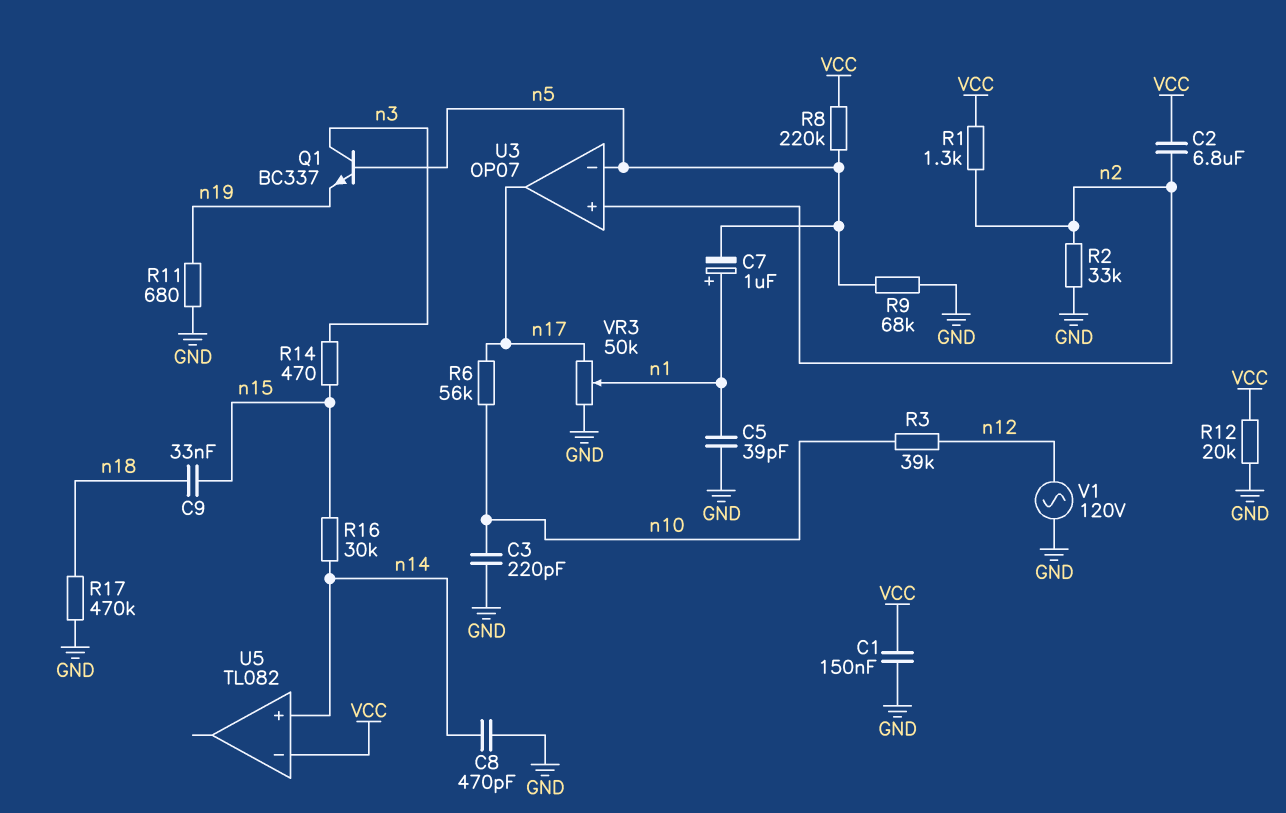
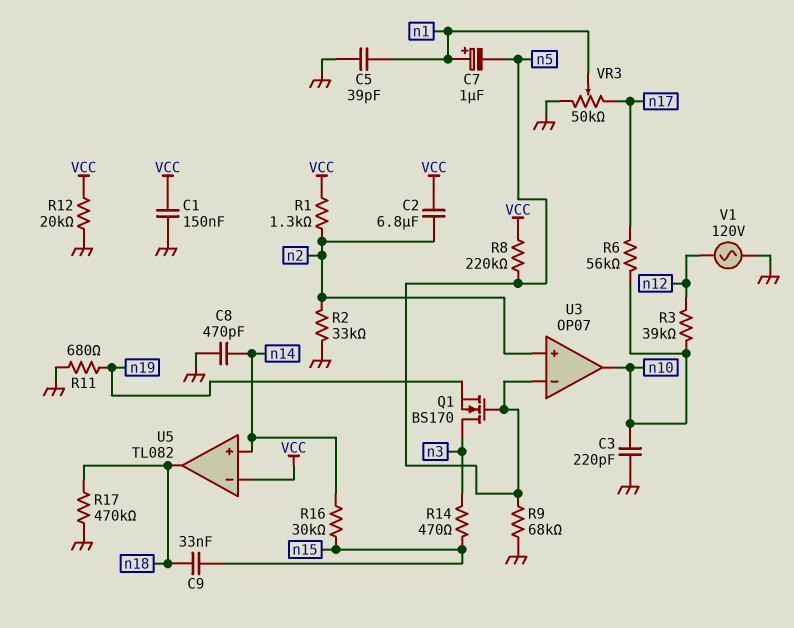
Q1: NPN BC337 (B n5, C n3, E n19) -> NMOS BS170 (G n5, D n3, S n19)
U3 pin out: n17 -> n10
U5 pin out: none -> n18

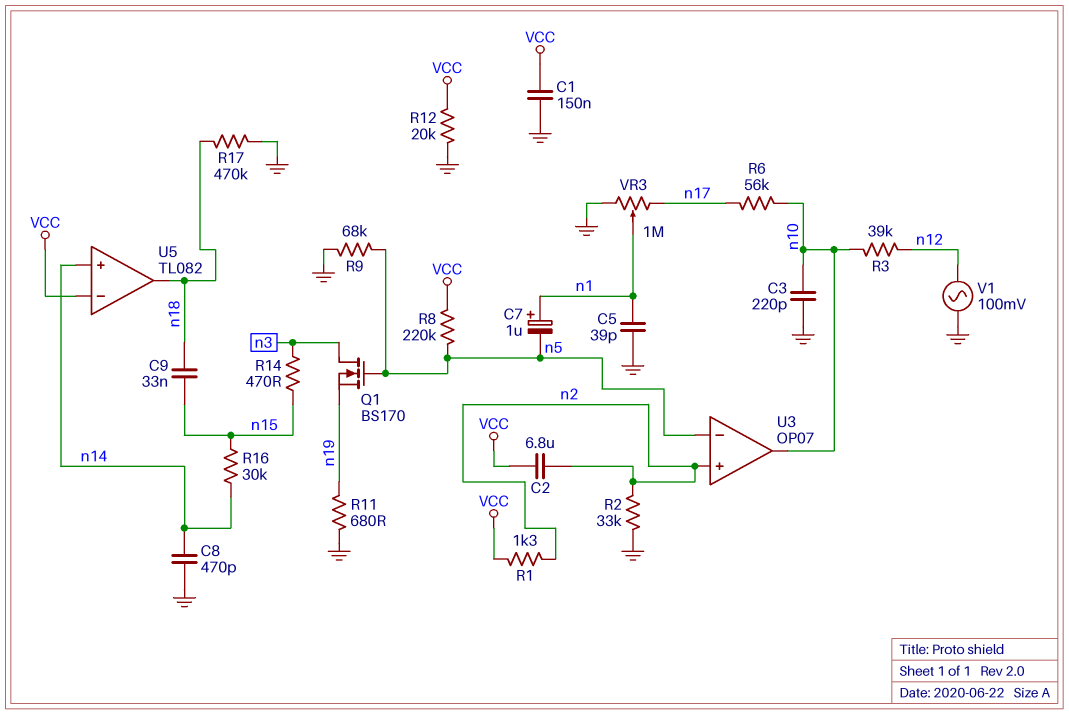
V1: AC 120V (GND, n12) -> AC 100mV (GND, n12)
VR3: 50k (GND, n17, wiper n1) -> 1M (GND, n17, wiper n1)

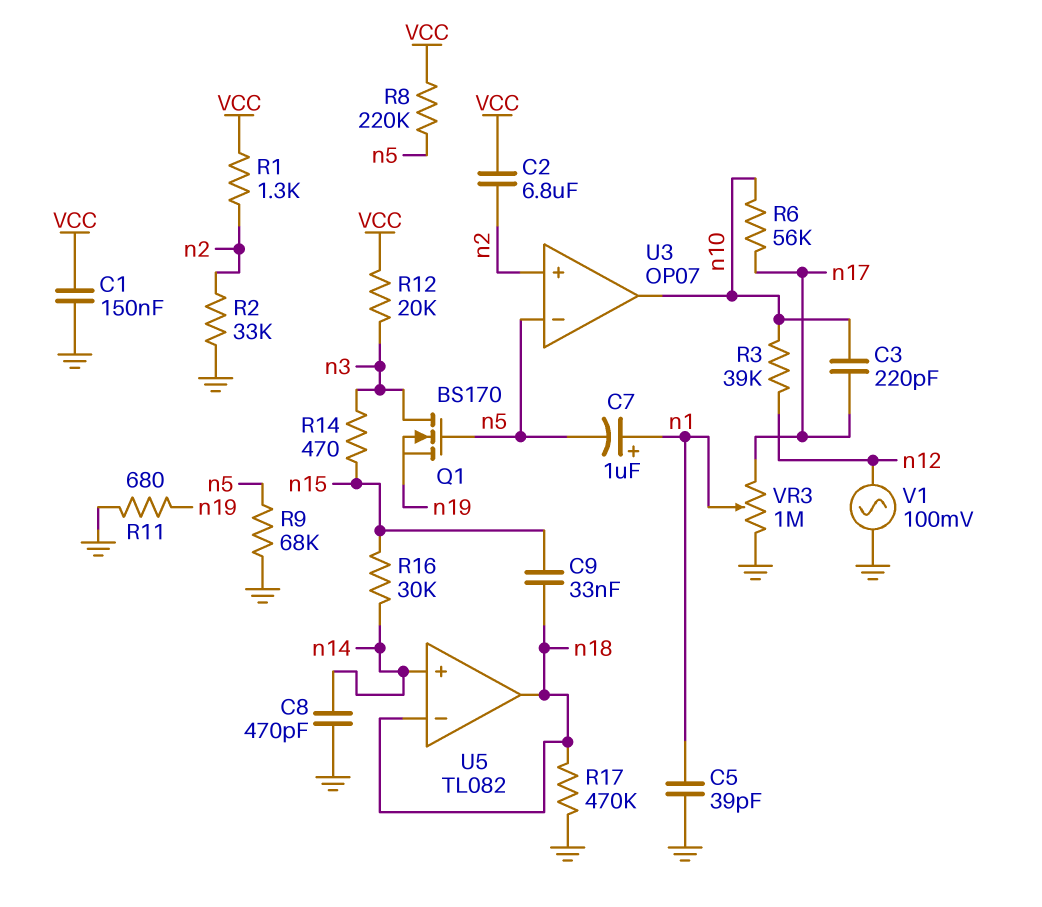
C3: 220pF (GND, n10) -> 220pF (n10, n17)
R12: 20k (GND, VCC) -> 20k (VCC, n3)
U5 pin in-: VCC -> n18

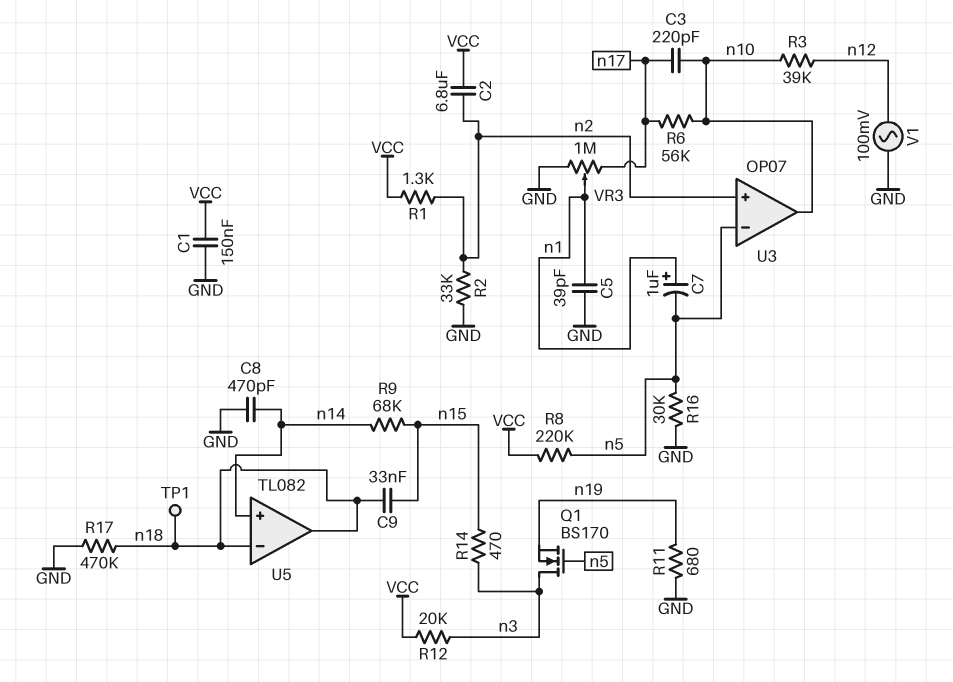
R9: 68k (GND, n5) -> 68k (n14, n15)
R16: 30k (n14, n15) -> 30k (GND, n5)
TP1: none -> test point (n18)

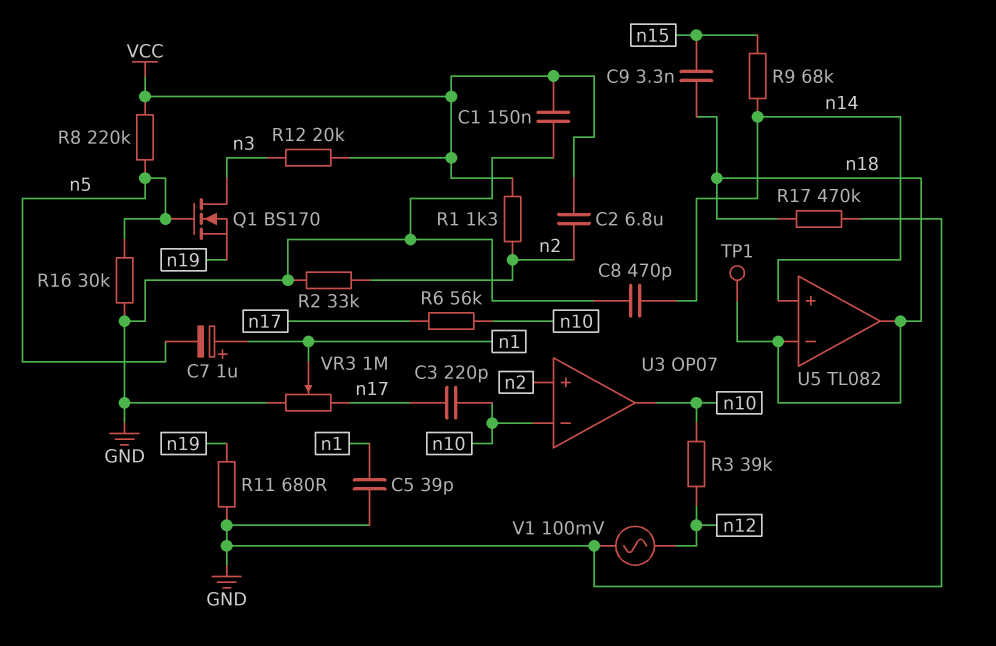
C9: 33nF (n15, n18) -> 3.3nF (n15, n18)
R14: 470 (n3, n15) -> none
U3 pin in-: n5 -> n10

